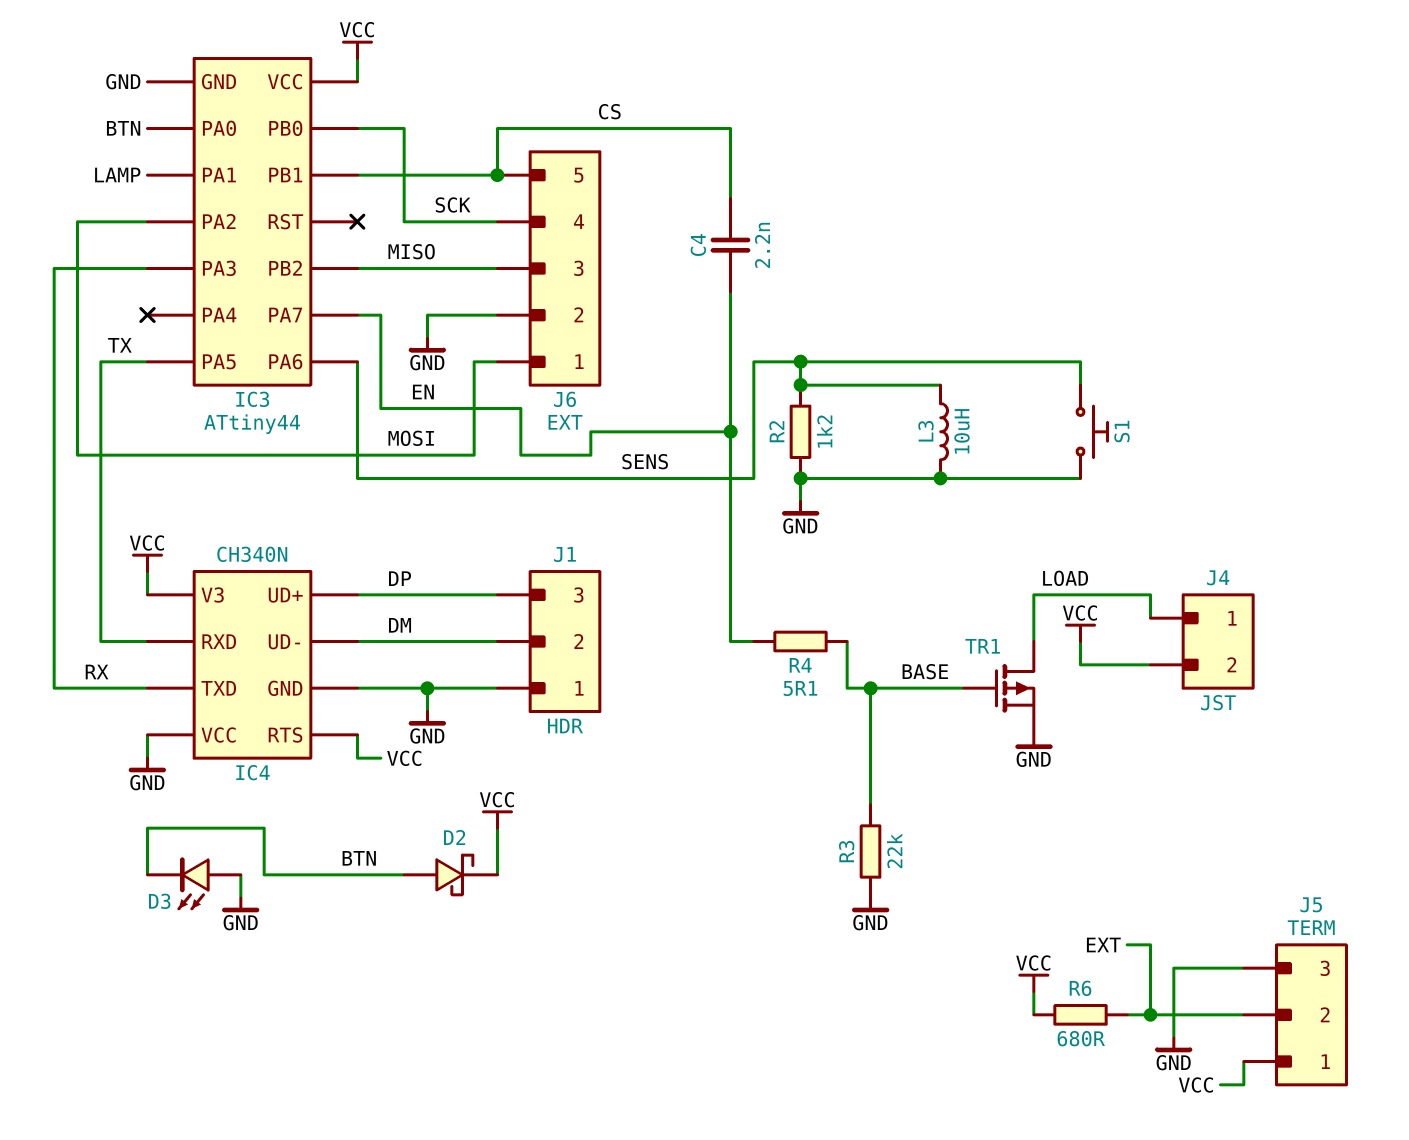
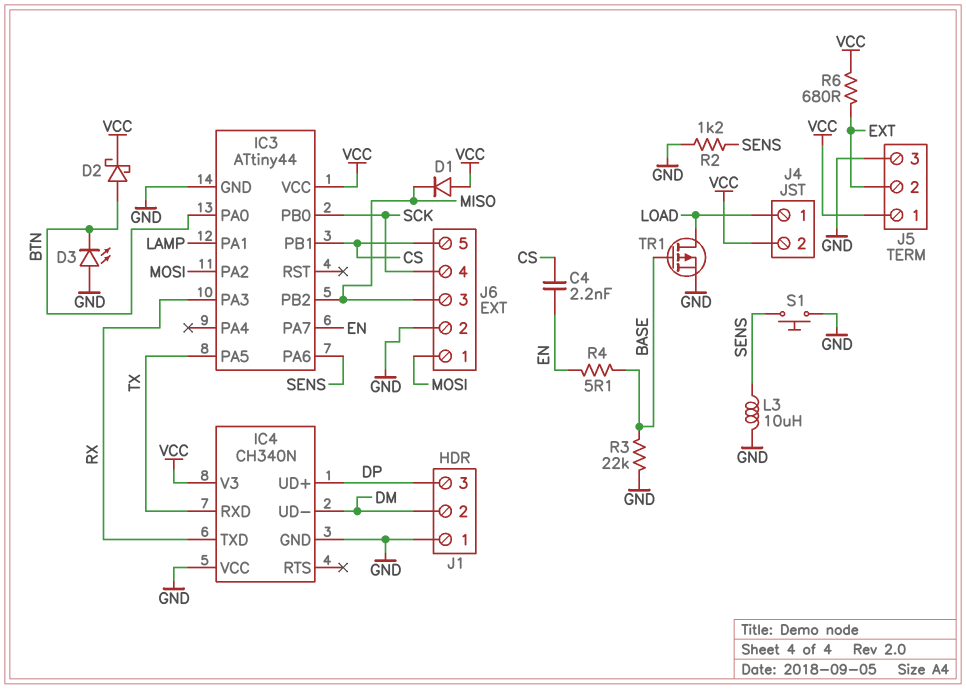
D1: none -> diode (A VCC, K MISO)
IC4 pin RTS: VCC -> none

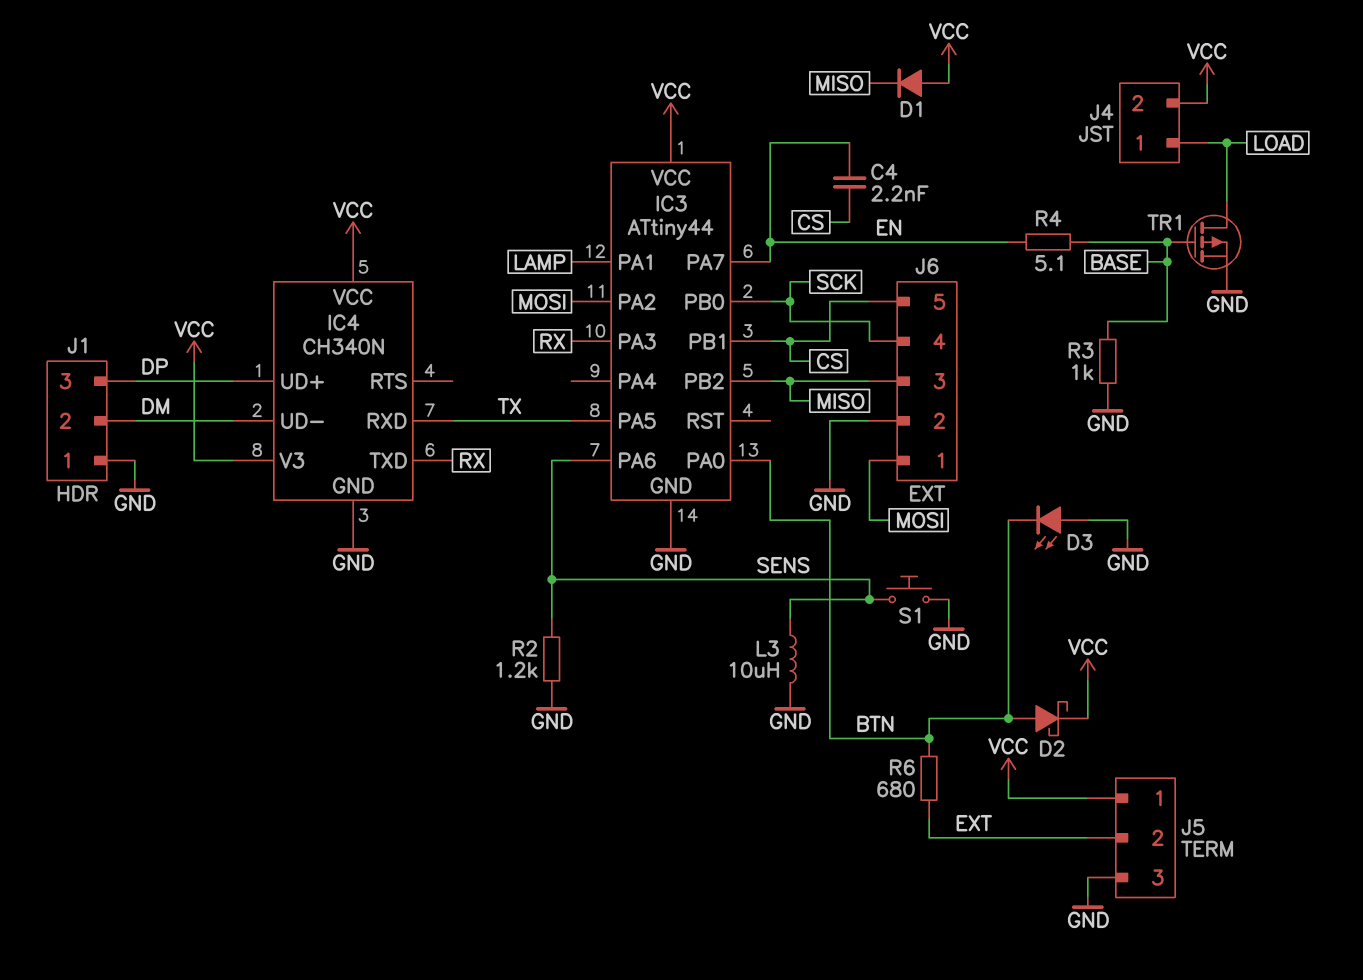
IC4 pin VCC: GND -> VCC
R3: 22k (BASE, GND) -> 1k (BASE, GND)
R6: 680 (EXT, VCC) -> 680 (BTN, EXT)

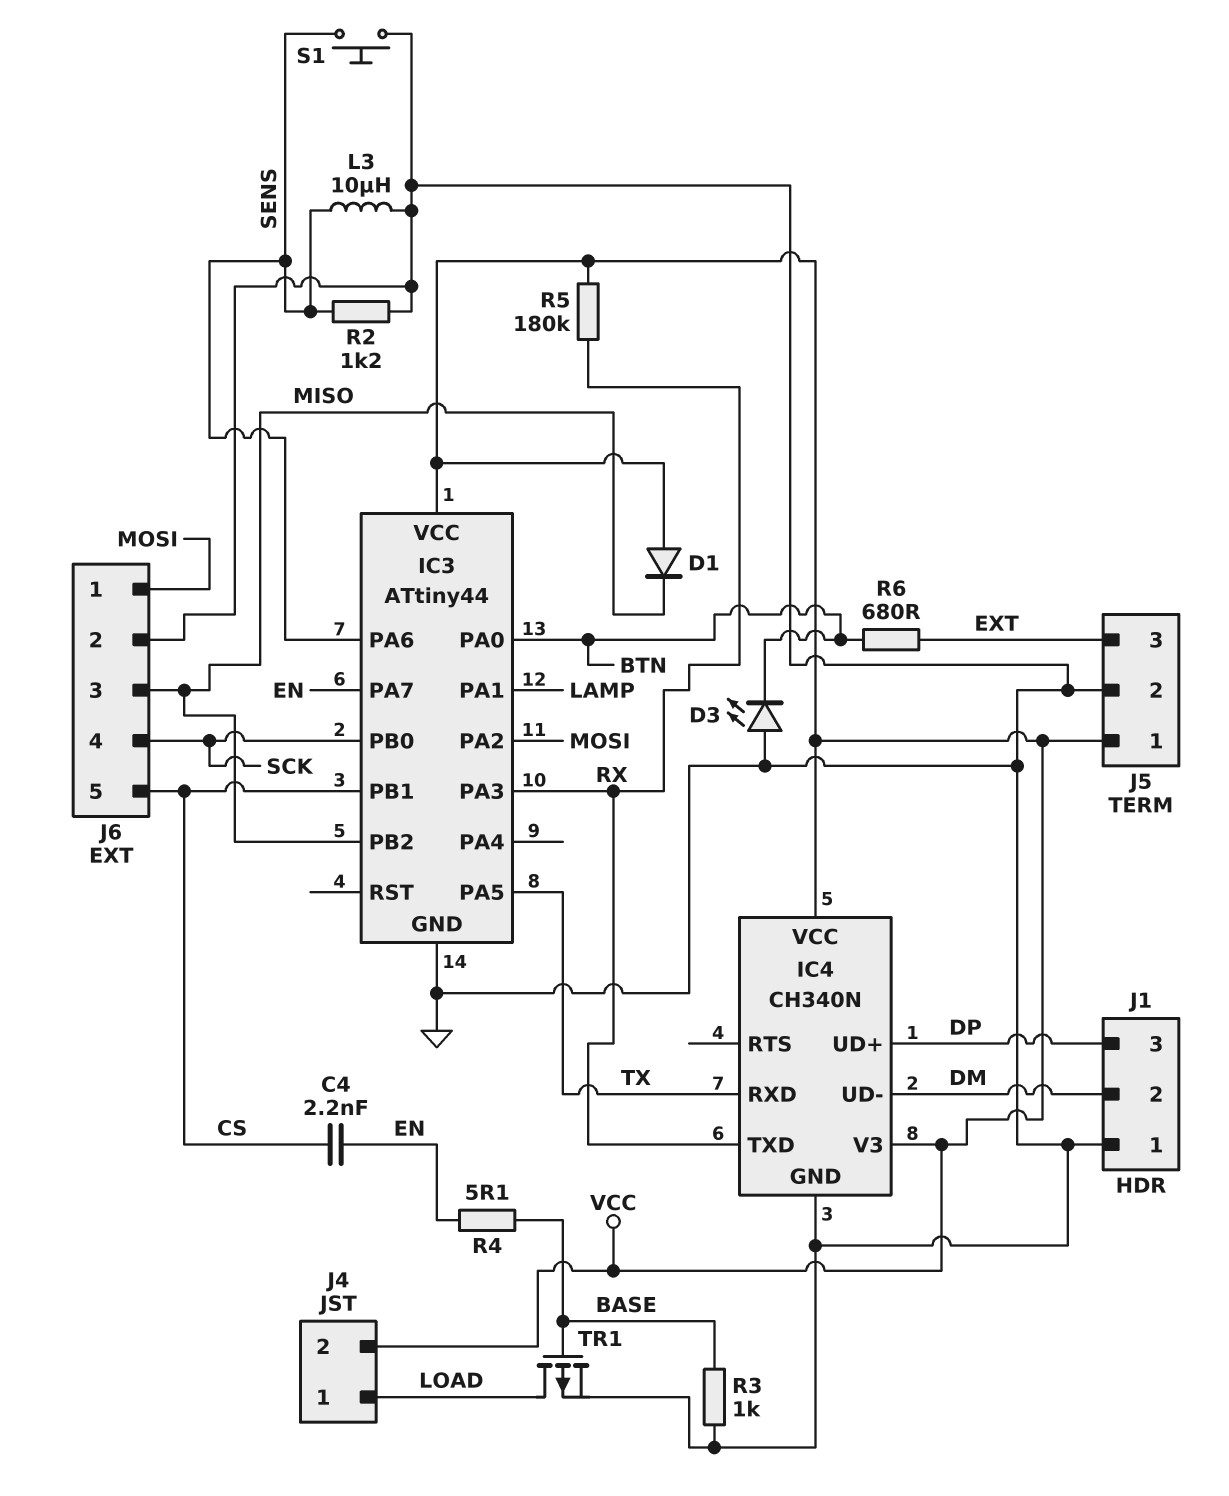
D2: schottky (A BTN, K VCC) -> none
J5 pin 2: EXT -> GND
J5 pin 3: GND -> EXT
R5: none -> 180k (RX, VCC)

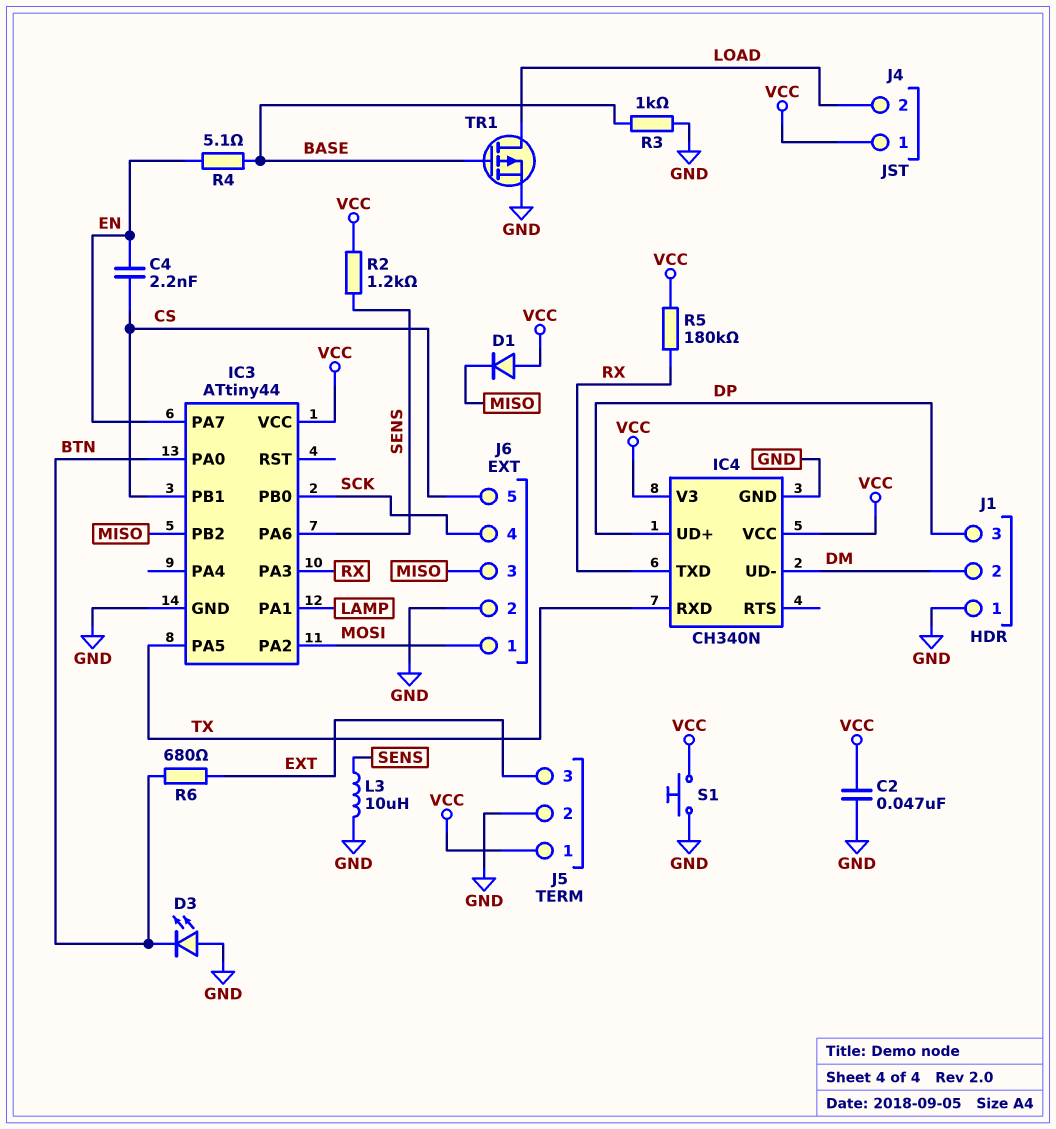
C2: none -> 47nF (GND, VCC)
J4 pin 1: LOAD -> VCC
J4 pin 2: VCC -> LOAD
R2: 1.2k (GND, SENS) -> 1.2k (SENS, VCC)
S1: button (GND, SENS) -> button (GND, VCC)

